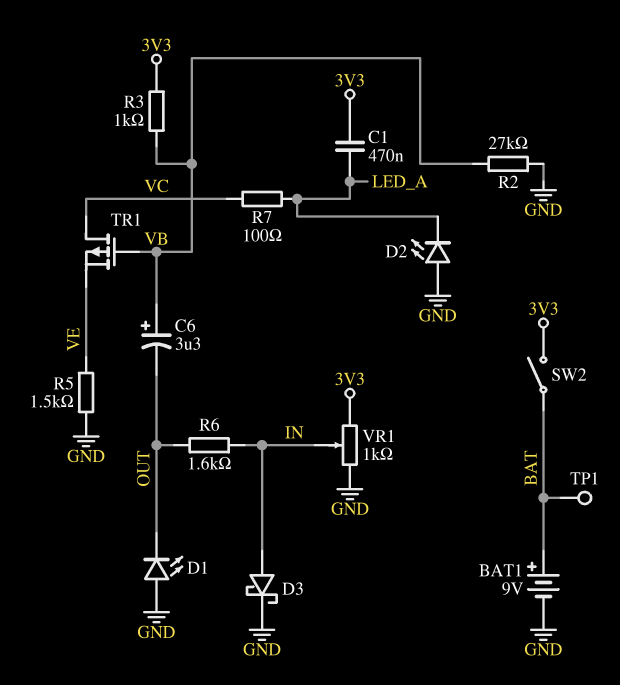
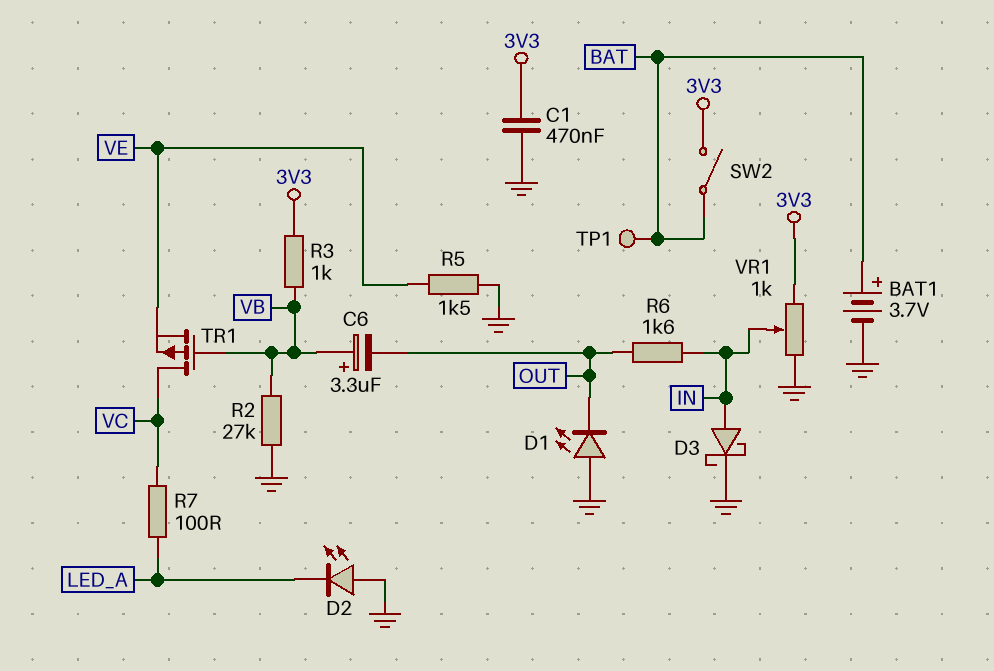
BAT1: 9V (plus BAT, minus GND) -> 3.7V (plus BAT, minus GND)
C1: 470nF (3V3, LED_A) -> 470nF (3V3, GND)

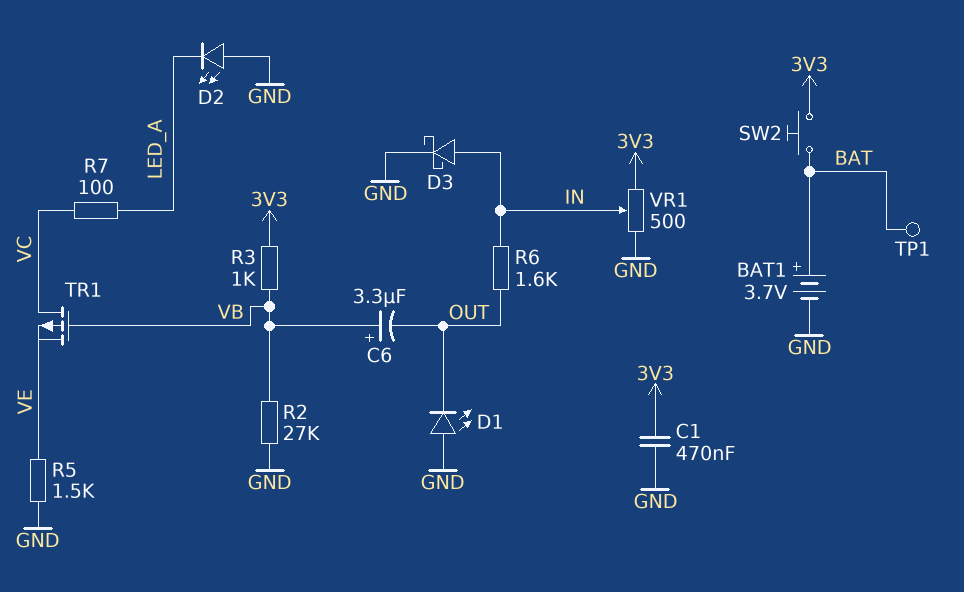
SW2: switch (3V3, BAT) -> button (3V3, BAT)
VR1: 1k (3V3, GND, wiper IN) -> 500 (3V3, GND, wiper IN)

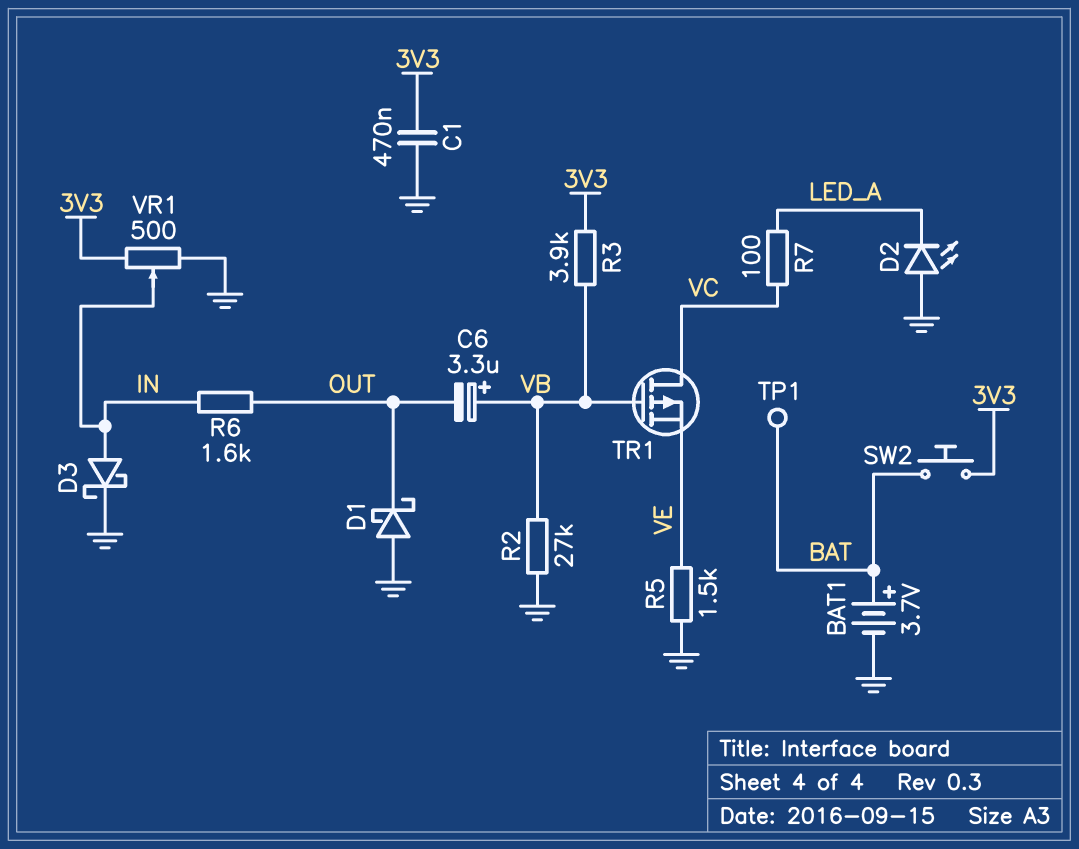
D1: LED (A GND, K OUT) -> schottky (A GND, K OUT)
R3: 1k (3V3, VB) -> 3.9k (3V3, VB)

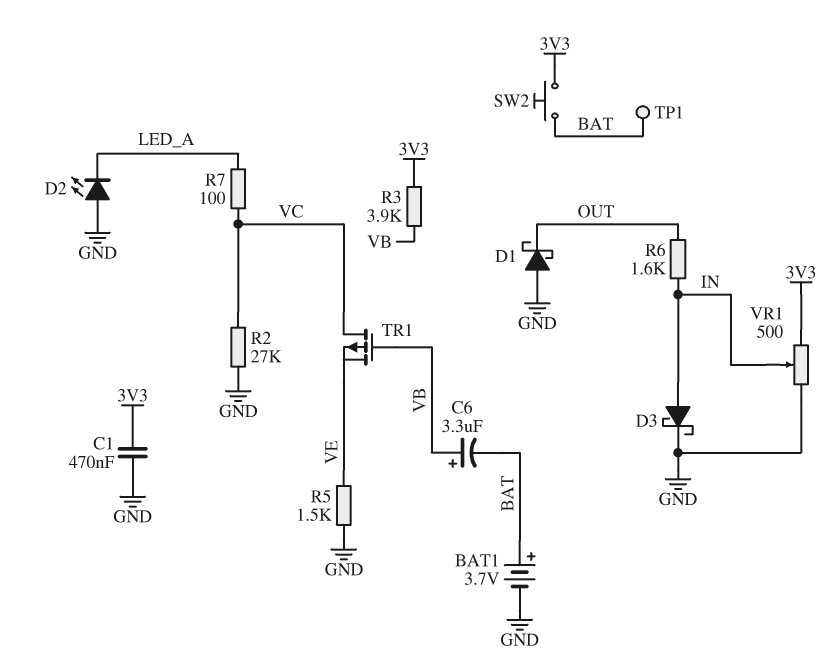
C6: 3.3uF (plus VB, minus OUT) -> 3.3uF (plus VB, minus BAT)
R2: 27k (GND, VB) -> 27k (GND, VC)

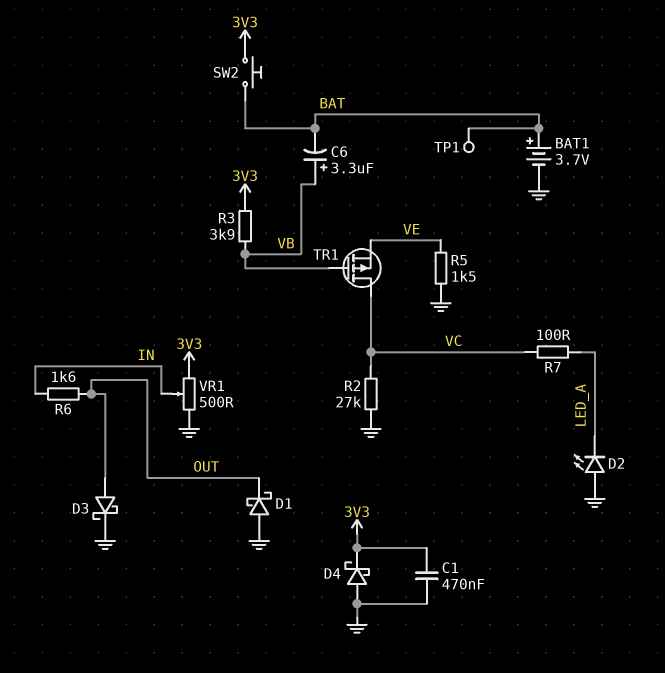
D3: schottky (A IN, K GND) -> schottky (A OUT, K GND)
D4: none -> schottky (A GND, K 3V3)

